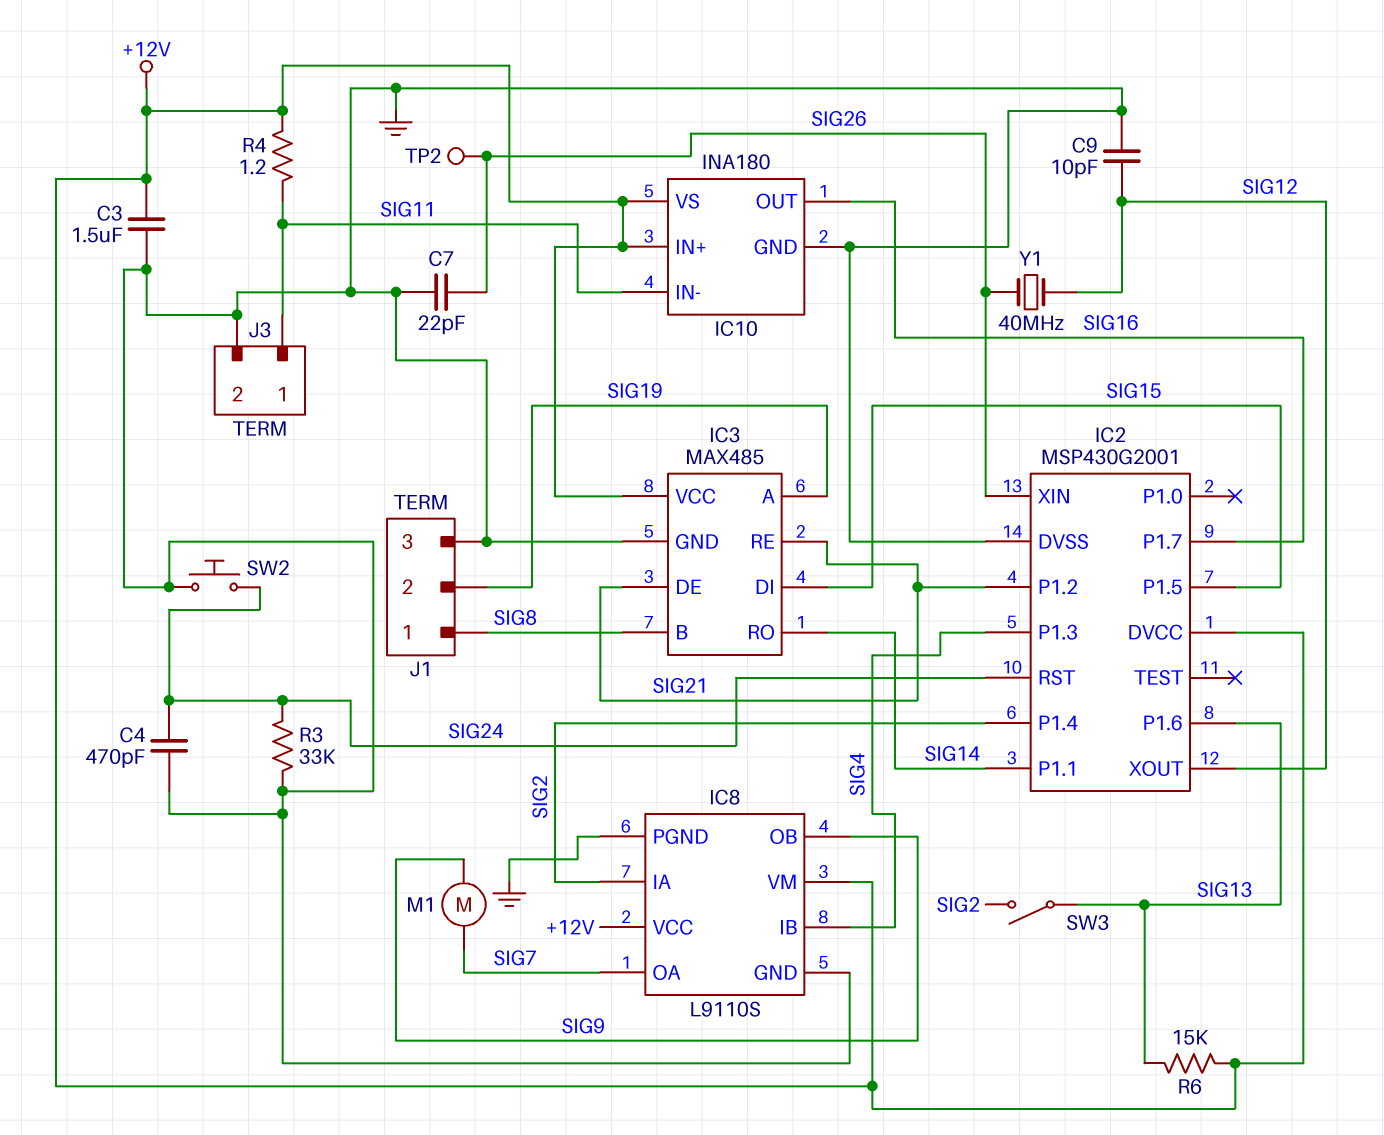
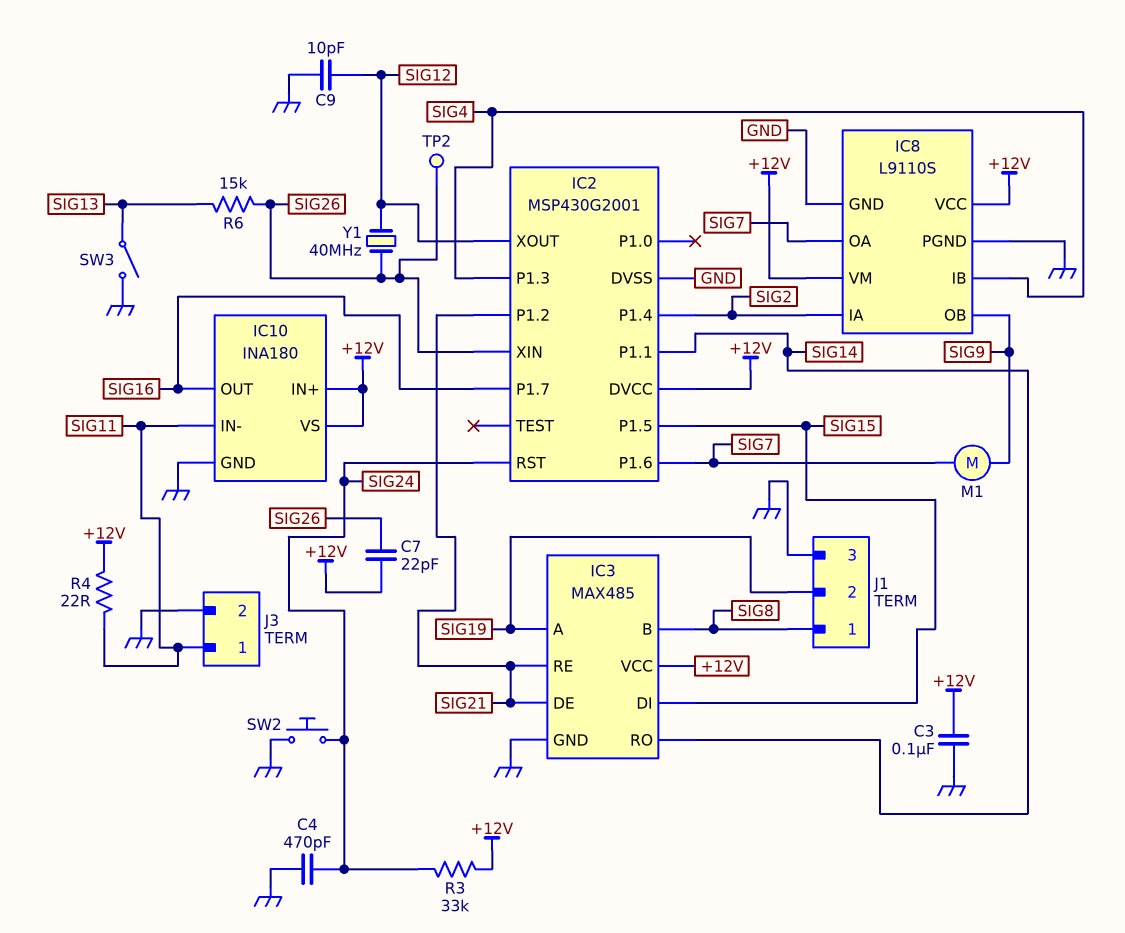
C3: 1.5uF (+12V, GND) -> 100nF (+12V, GND)
C7: 22pF (GND, SIG26) -> 22pF (+12V, SIG26)
IC2 pin P1.6: SIG13 -> SIG7
R3: 33k (GND, SIG24) -> 33k (+12V, SIG24)
R4: 1.2 (+12V, SIG11) -> 22 (+12V, SIG11)
R6: 15k (+12V, SIG13) -> 15k (SIG13, SIG26)
SW3: switch (SIG2, SIG13) -> switch (GND, SIG13)

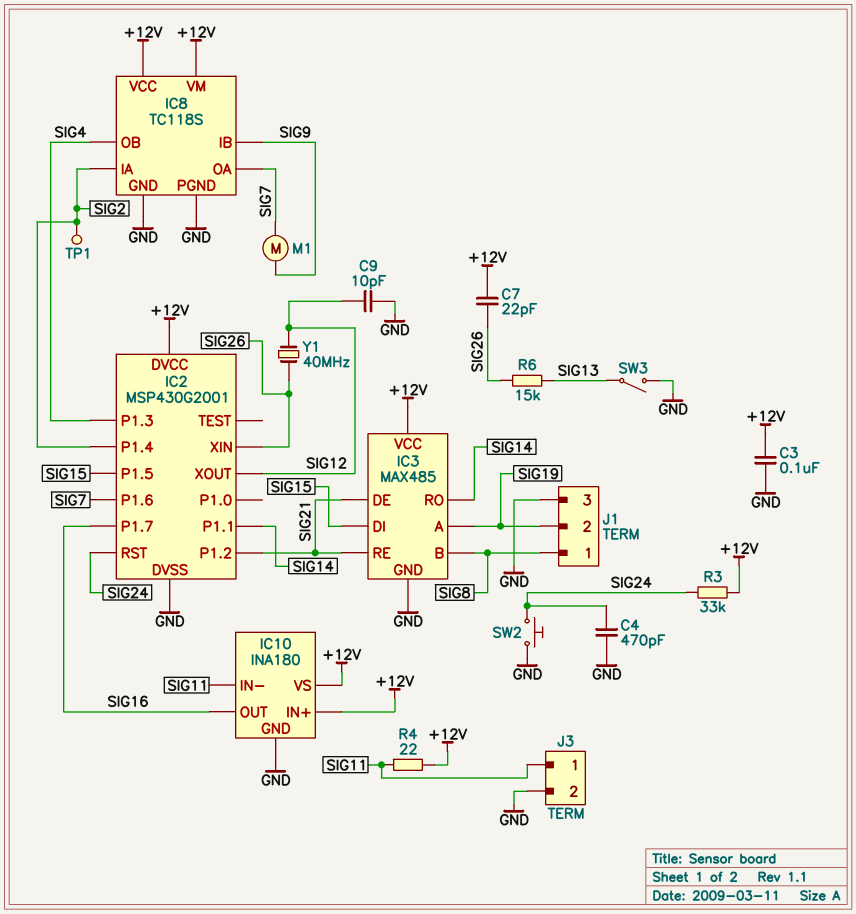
IC8: L9110S -> TC118S
IC8 pin IB: SIG4 -> SIG9
IC8 pin OB: SIG9 -> SIG4
TP1: none -> test point (SIG2)
TP2: test point (SIG26) -> none

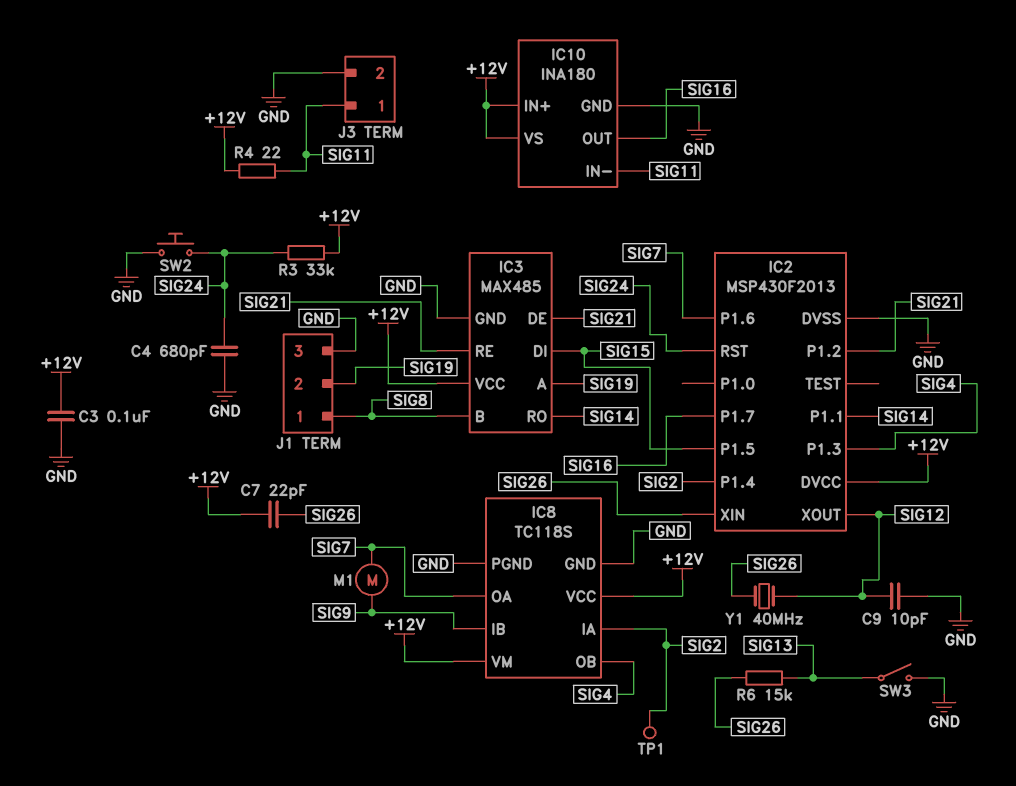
C4: 470pF (GND, SIG24) -> 680pF (GND, SIG24)
IC2: MSP430G2001 -> MSP430F2013

